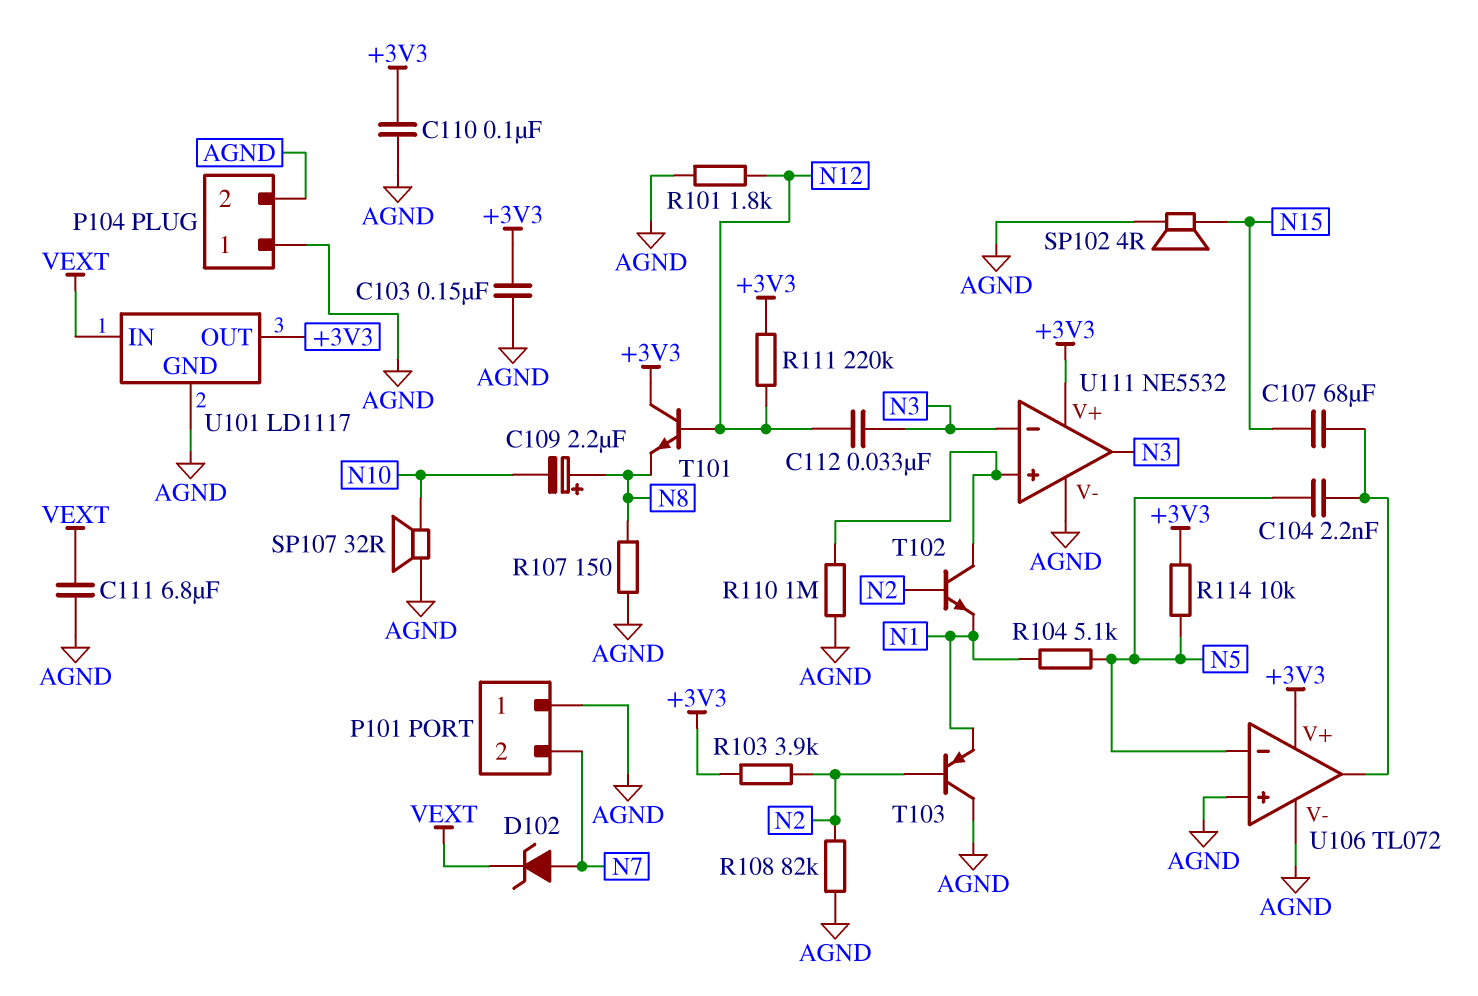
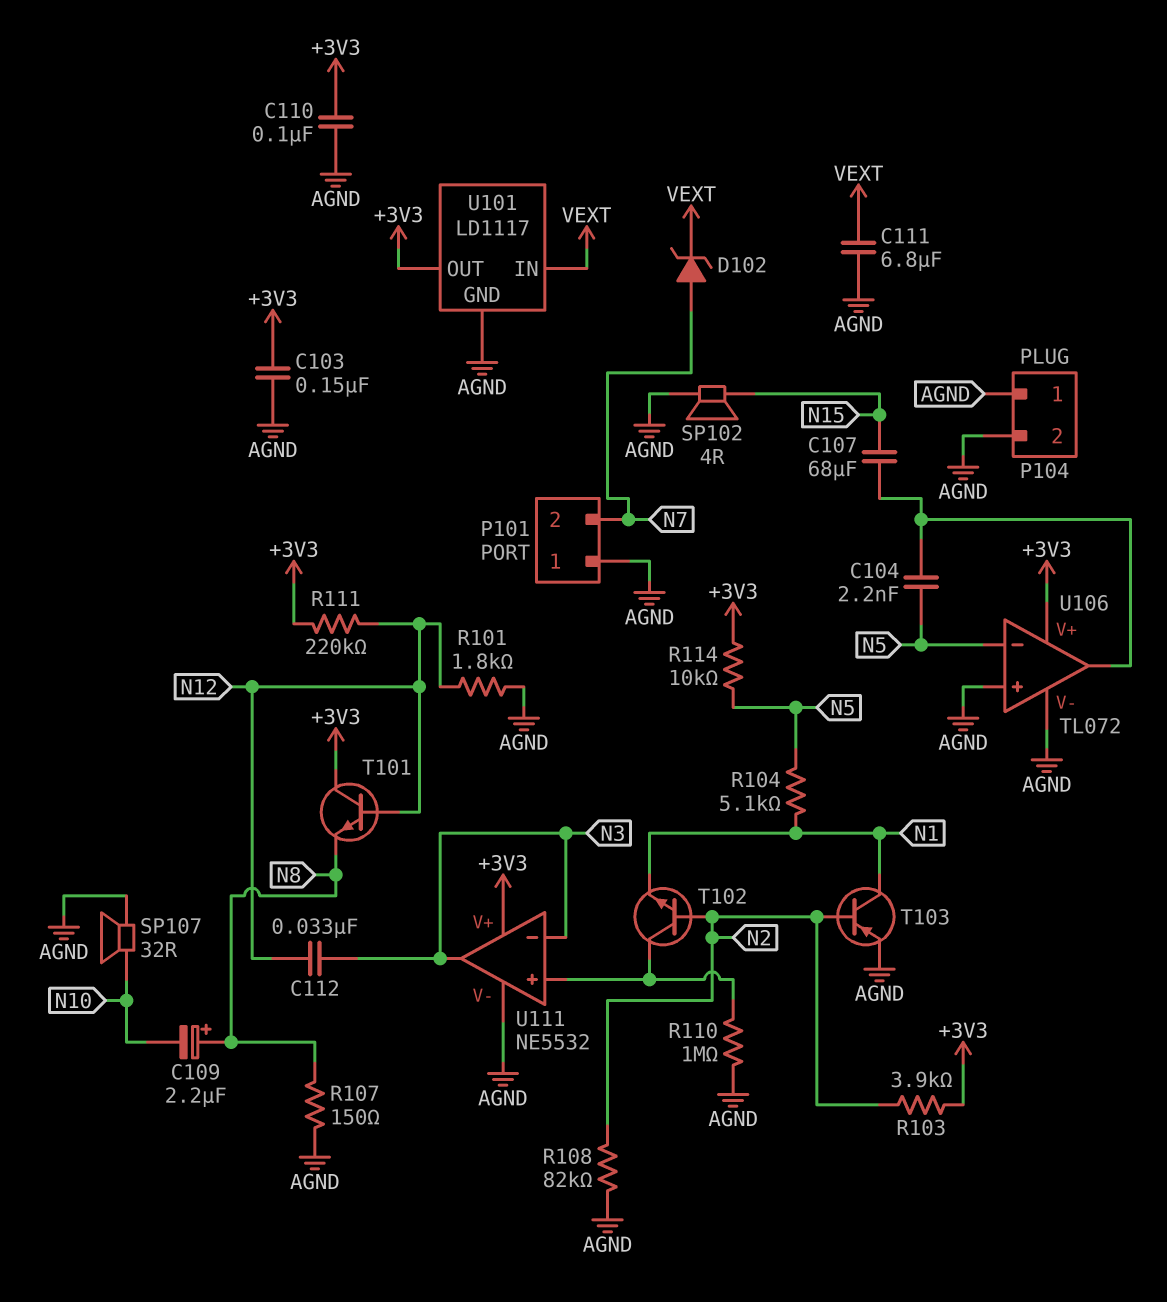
T103: PNP (B N2, C AGND, E N1) -> PNP (B N2, C N1, E AGND)

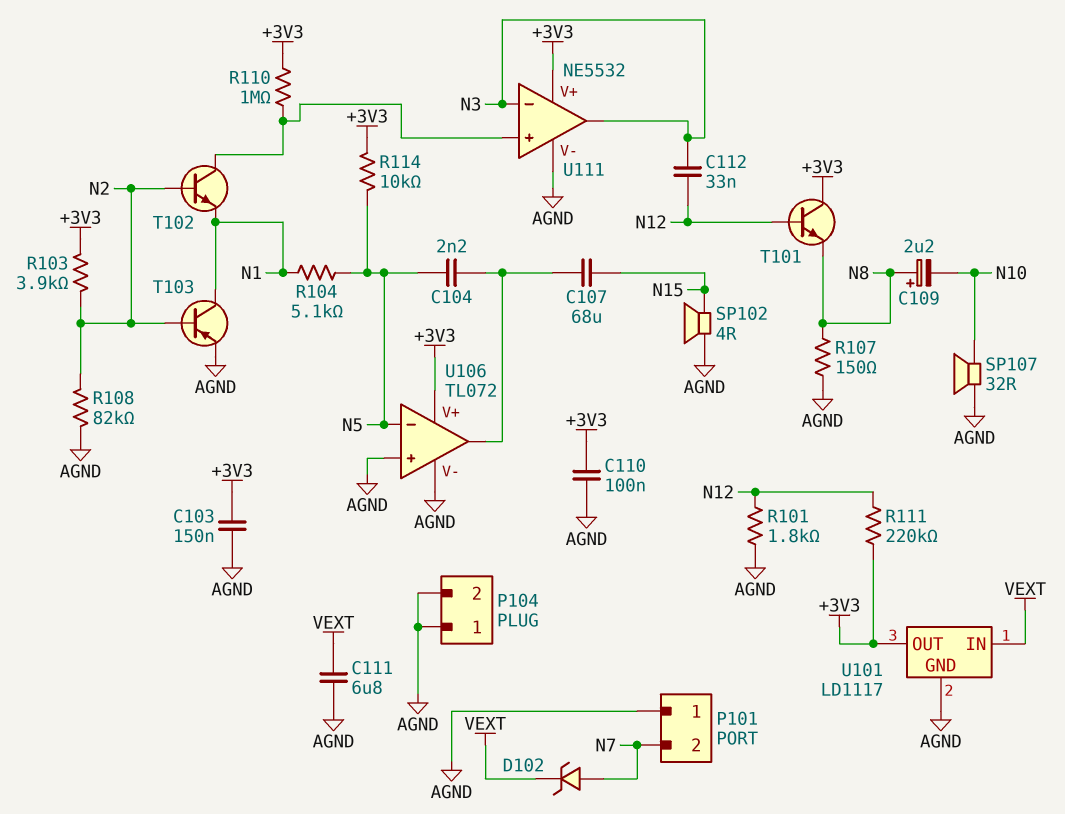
R110: 1M (AGND, U111/in+) -> 1M (+3V3, U111/in+)

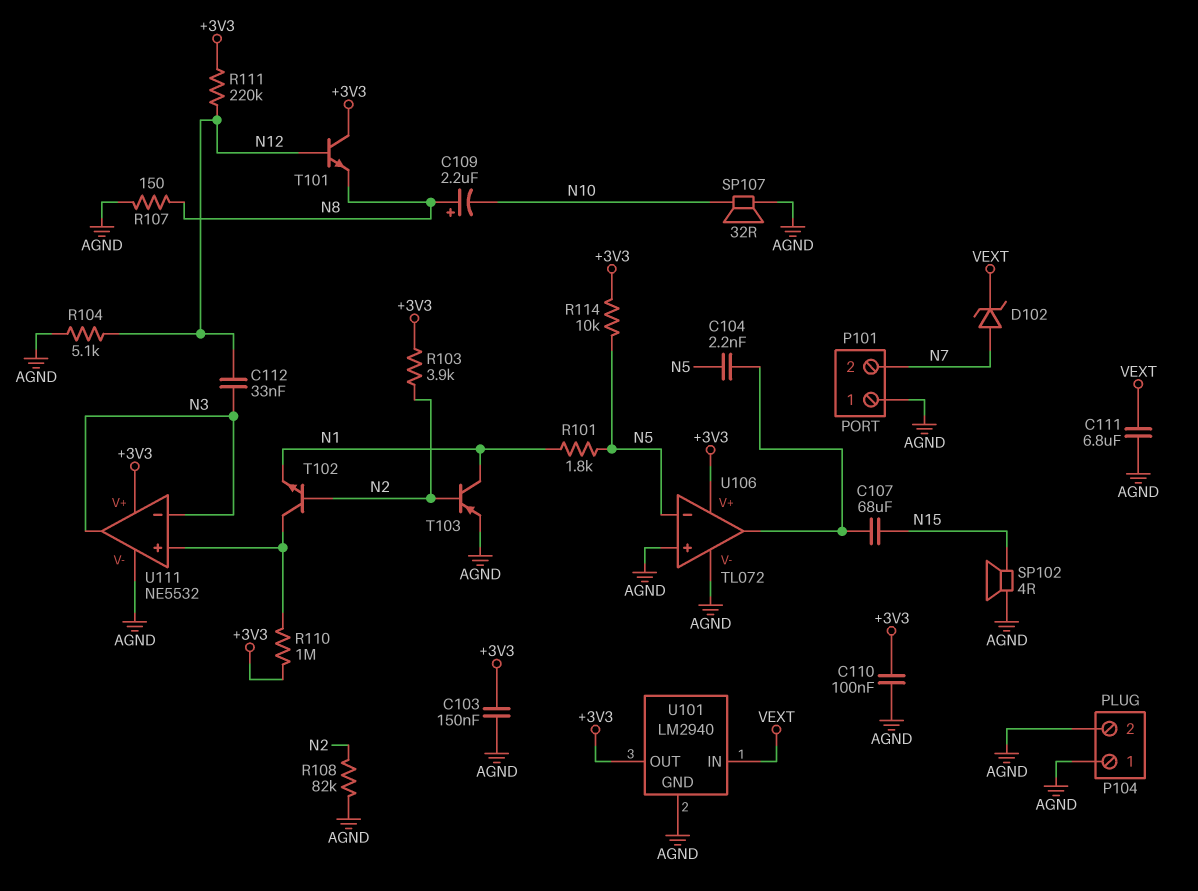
R101: 1.8k (AGND, N12) -> 1.8k (N1, N5)
R104: 5.1k (N1, N5) -> 5.1k (AGND, N12)
U101: LD1117 -> LM2940

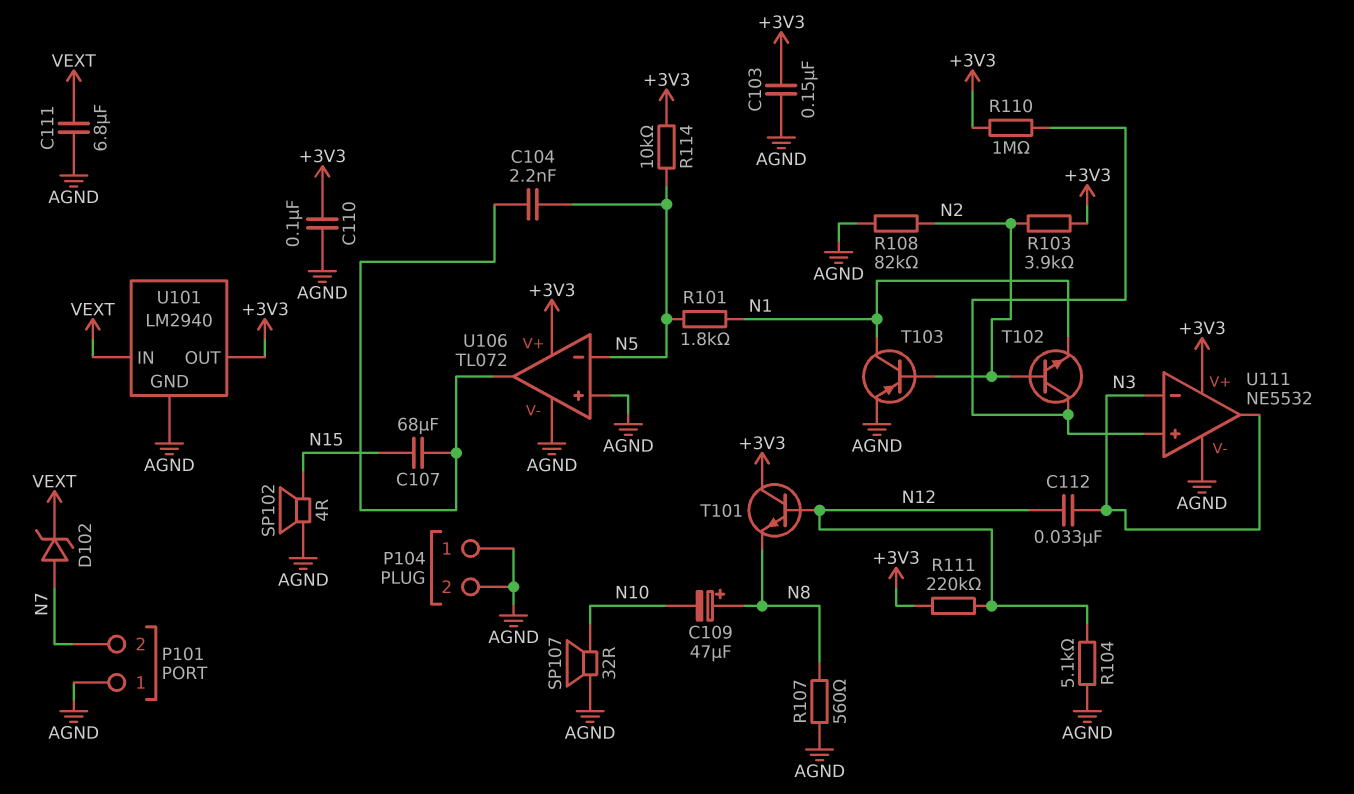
C109: 2.2uF (plus N8, minus N10) -> 47uF (plus N8, minus N10)
R107: 150 (AGND, N8) -> 560 (AGND, N8)

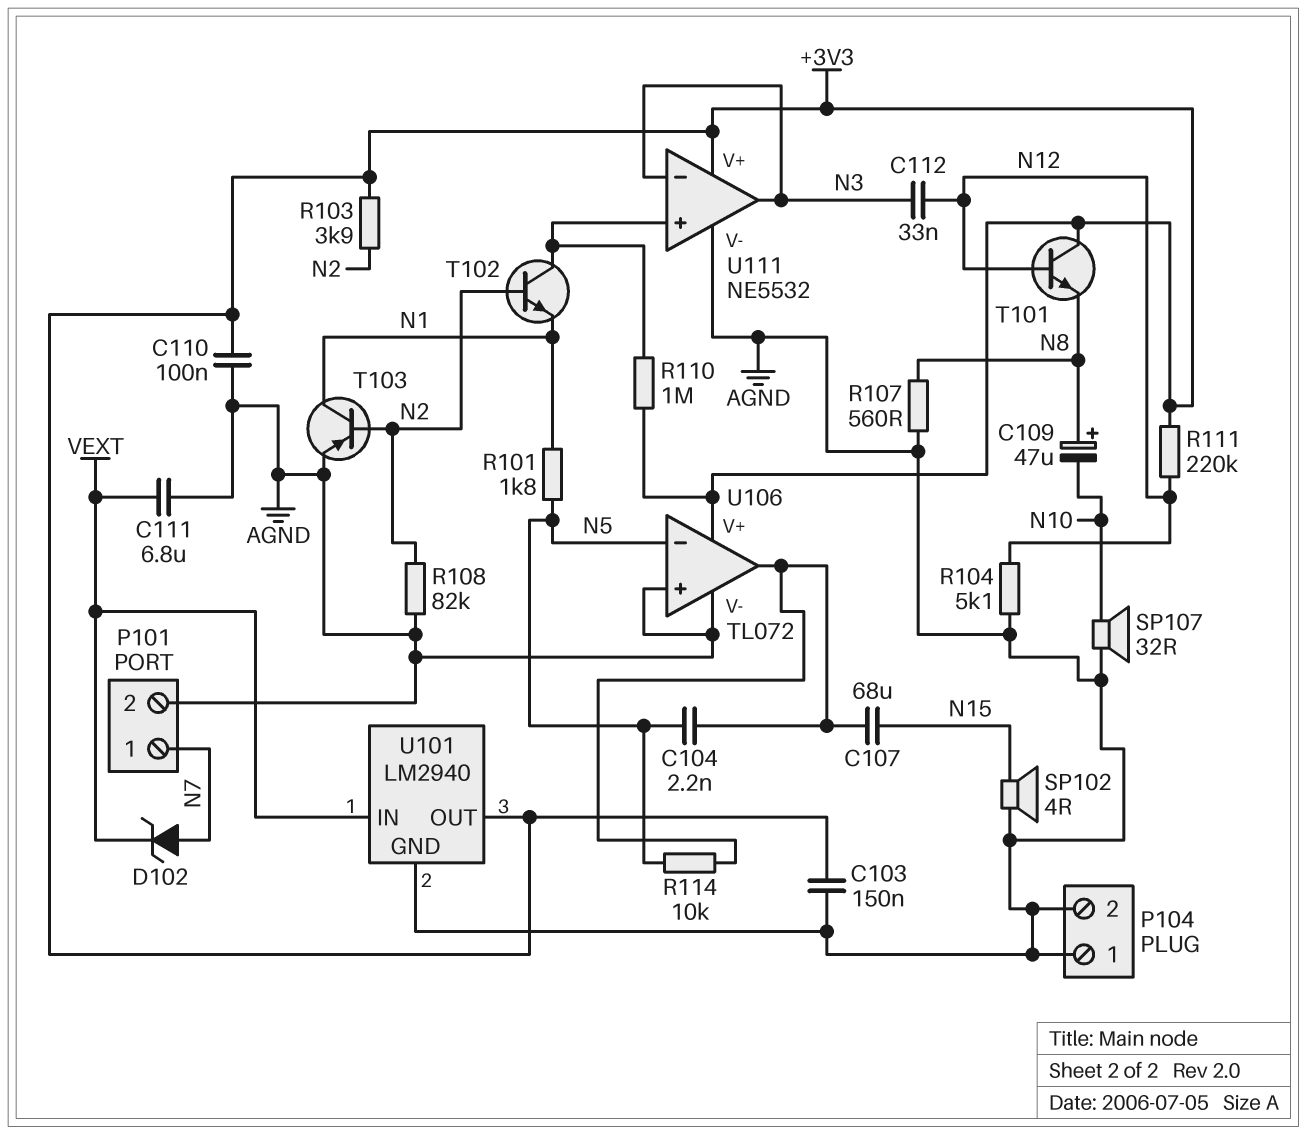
P101 pin 1: AGND -> N7
P101 pin 2: N7 -> AGND
R114: 10k (+3V3, N5) -> 10k (N5, U106/out)

